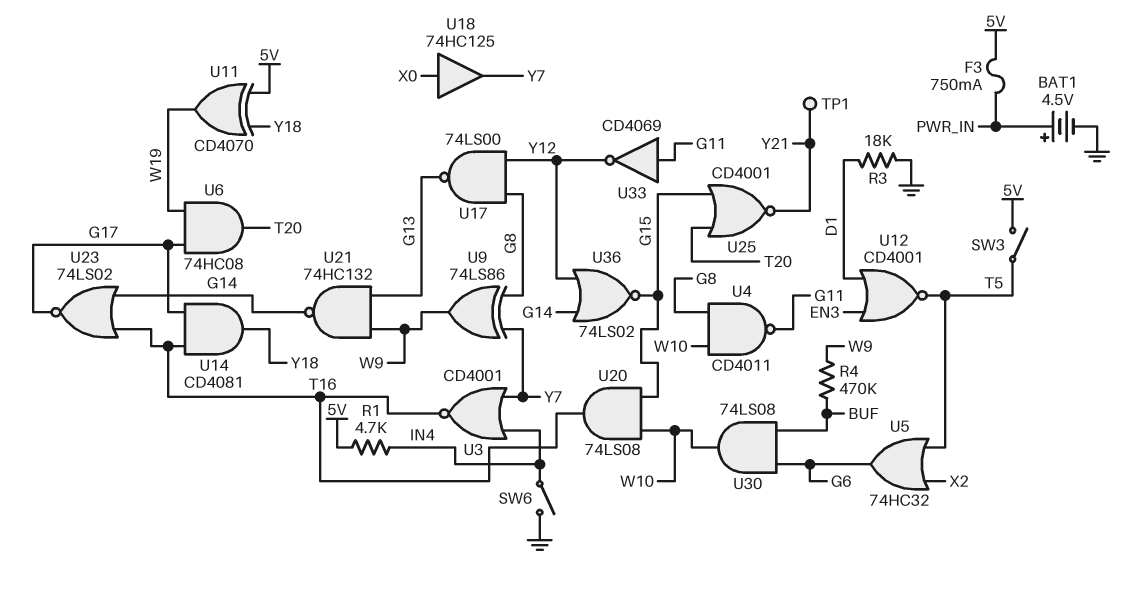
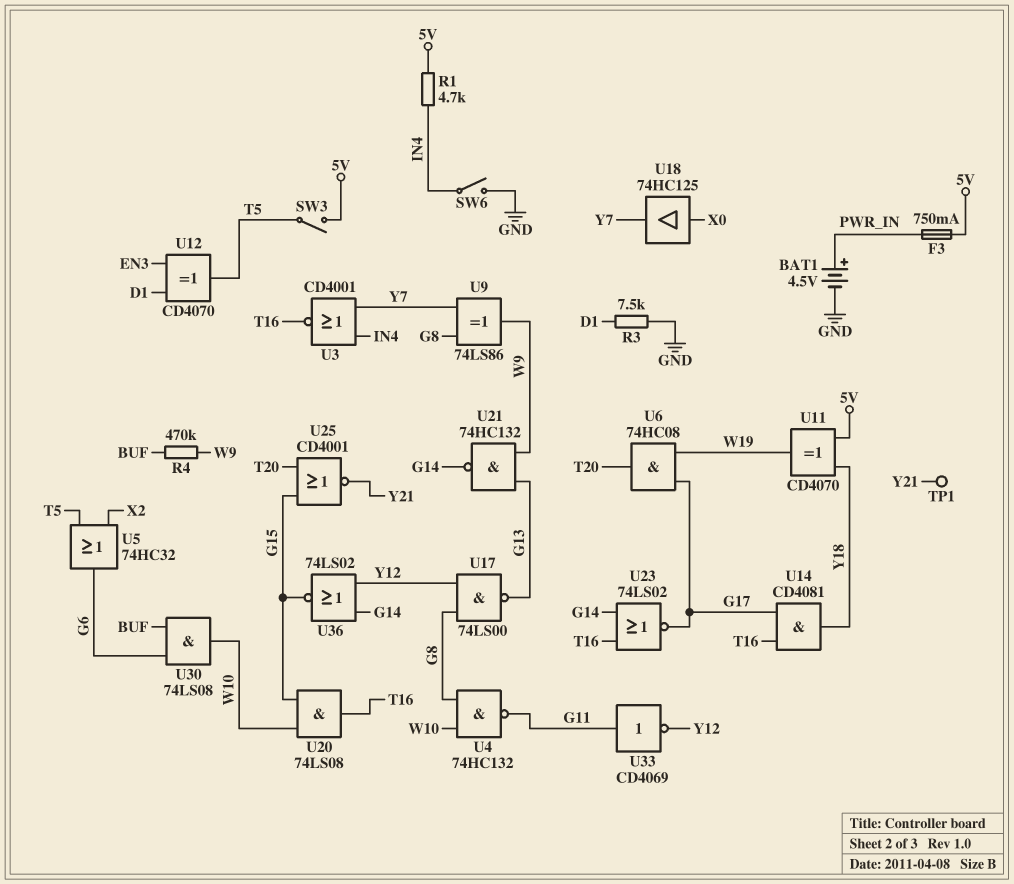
R3: 18k (D1, GND) -> 7.5k (D1, GND)
U4: NAND CD4011 (in G8, in W10, out G11) -> NAND 74HC132 (in G8, in W10, out G11)
U12: NOR CD4001 (in D1, in EN3, out T5) -> XOR CD4070 (in D1, in EN3, out T5)

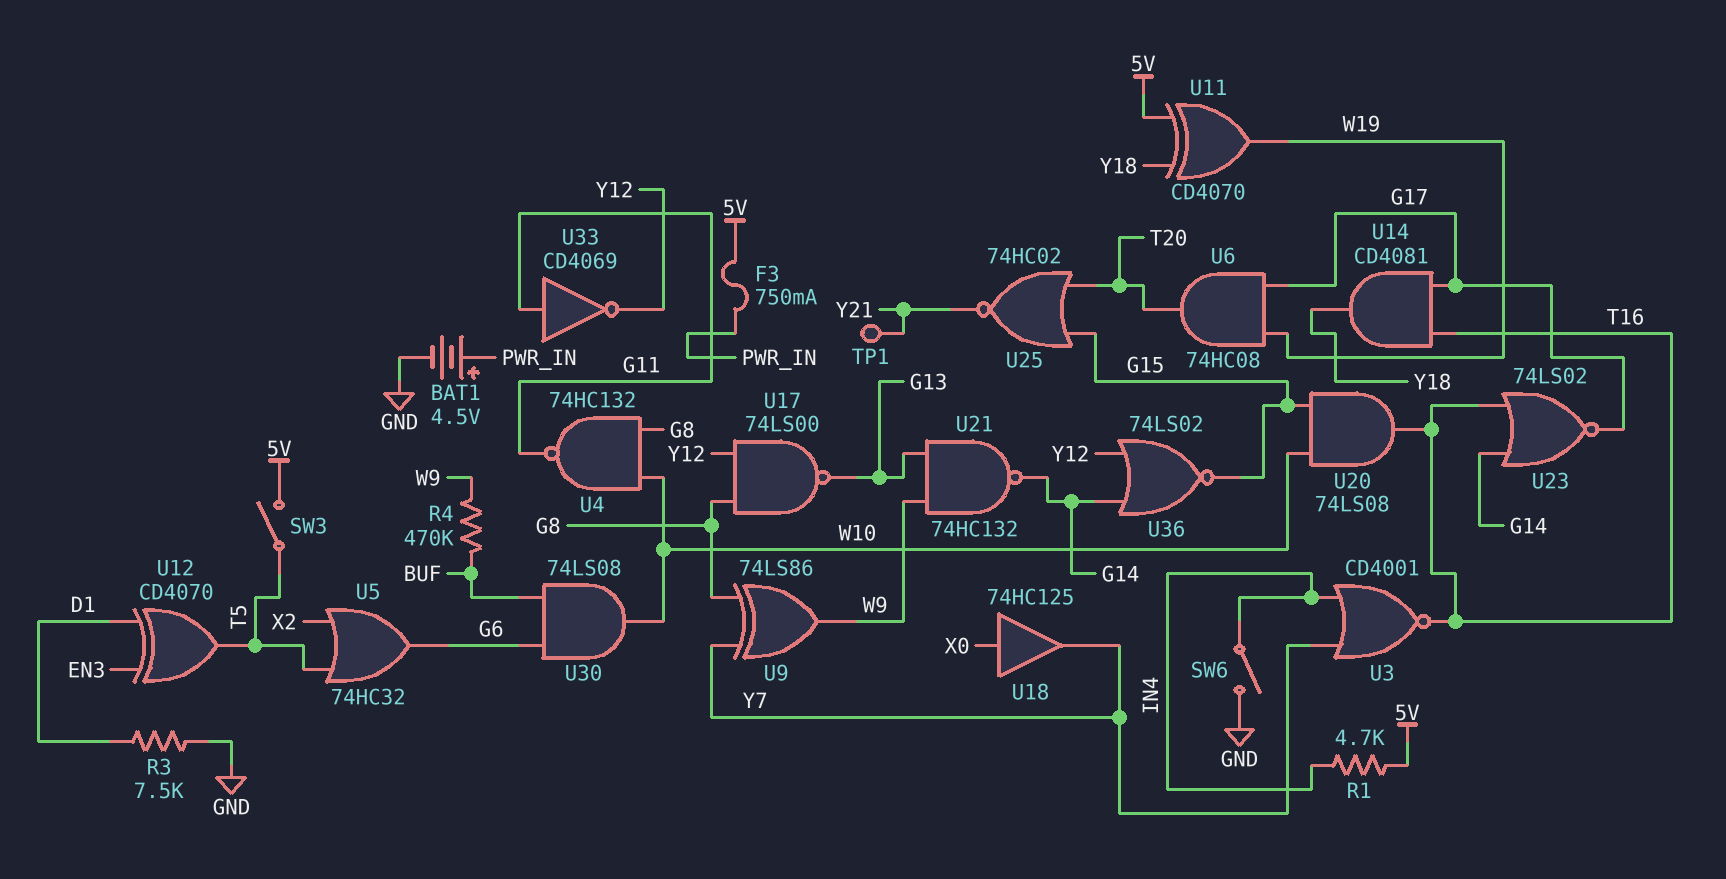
U25: NOR CD4001 (in G15, in T20, out Y21) -> NOR 74HC02 (in G15, in T20, out Y21)

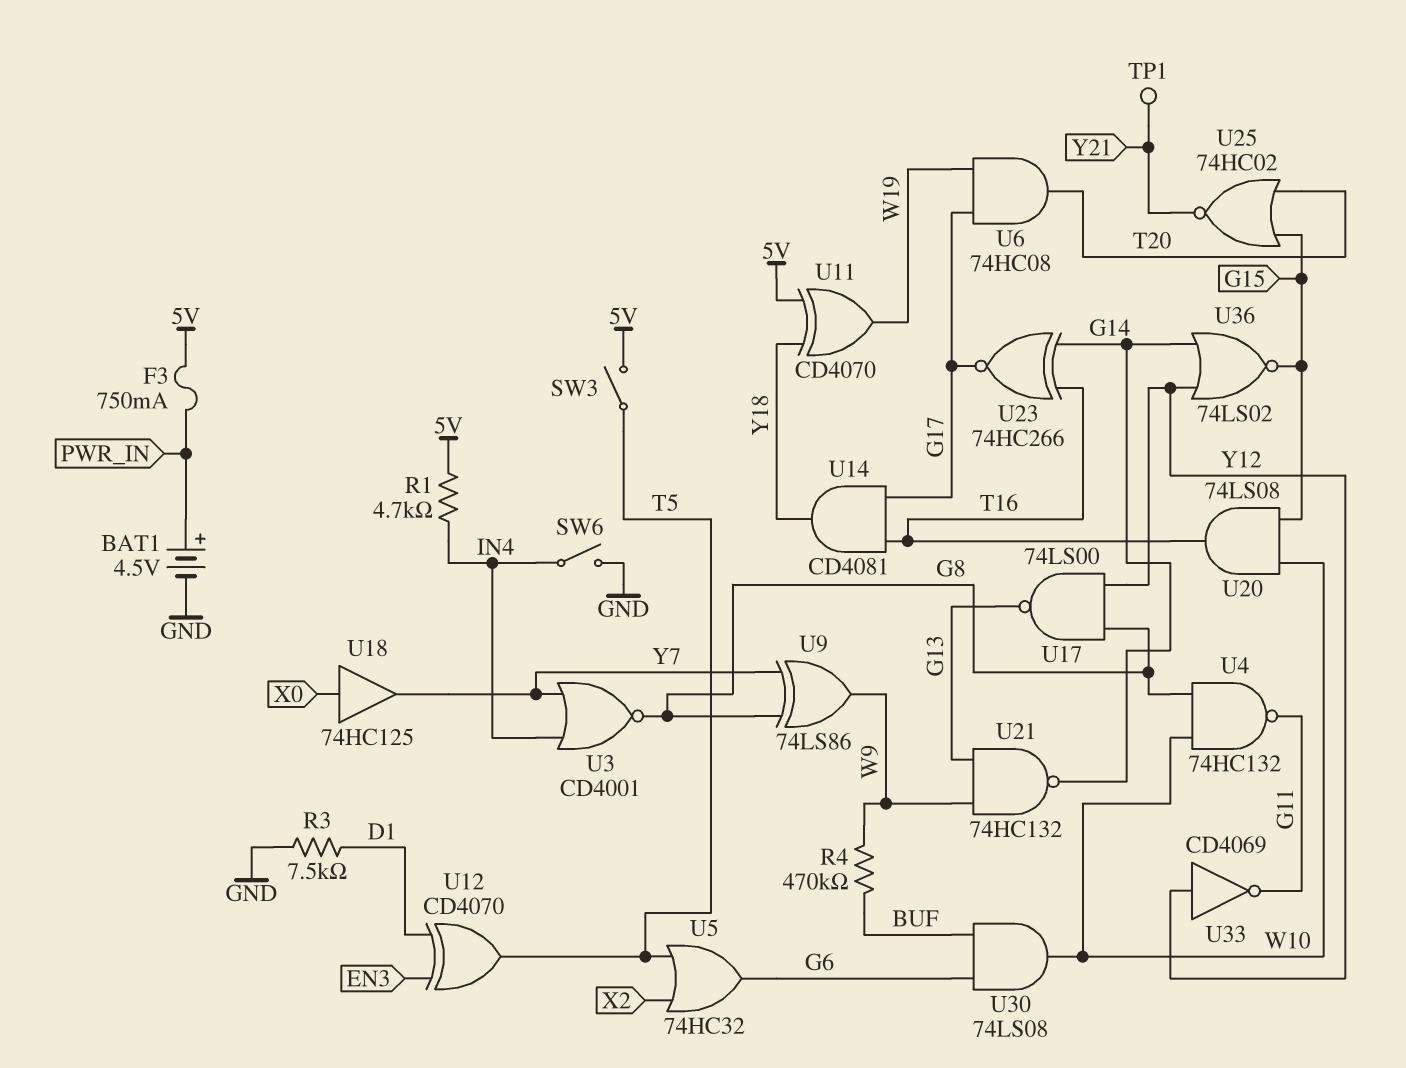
U3: NOR CD4001 (in IN4, in Y7, out T16) -> NOR CD4001 (in IN4, in Y7, out G8)
U23: NOR 74LS02 (in G14, in T16, out G17) -> XNOR 74HC266 (in G14, in T16, out G17)
U33: NOT CD4069 (in G11, out Y12) -> NOT CD4069 (in Y12, out G11)

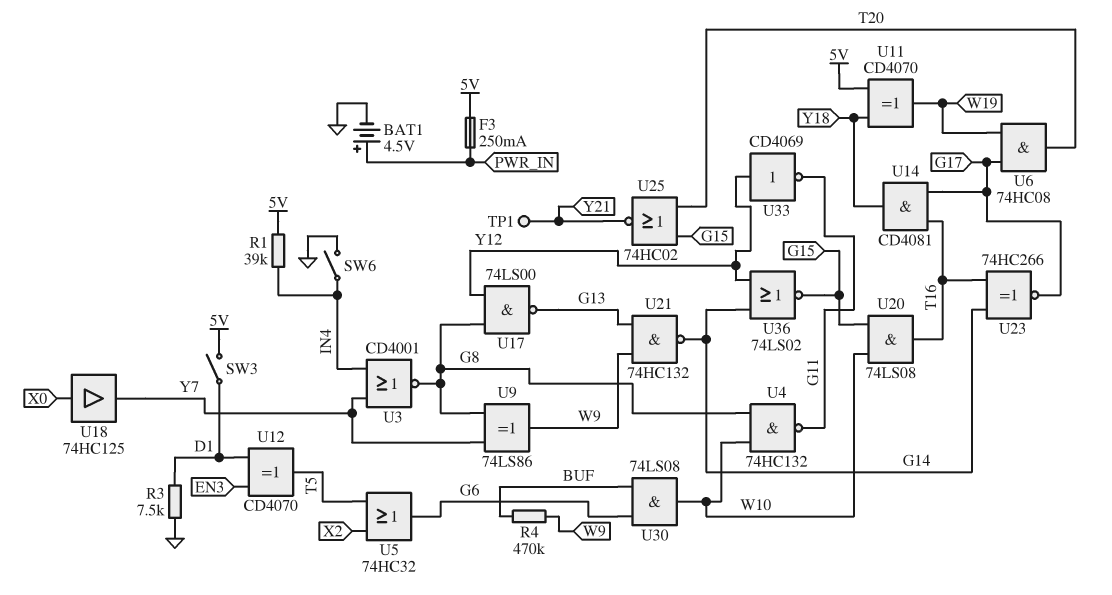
F3: 750mA (5V, PWR_IN) -> 250mA (5V, PWR_IN)
R1: 4.7k (5V, IN4) -> 39k (5V, IN4)
SW3: switch (5V, T5) -> switch (5V, D1)

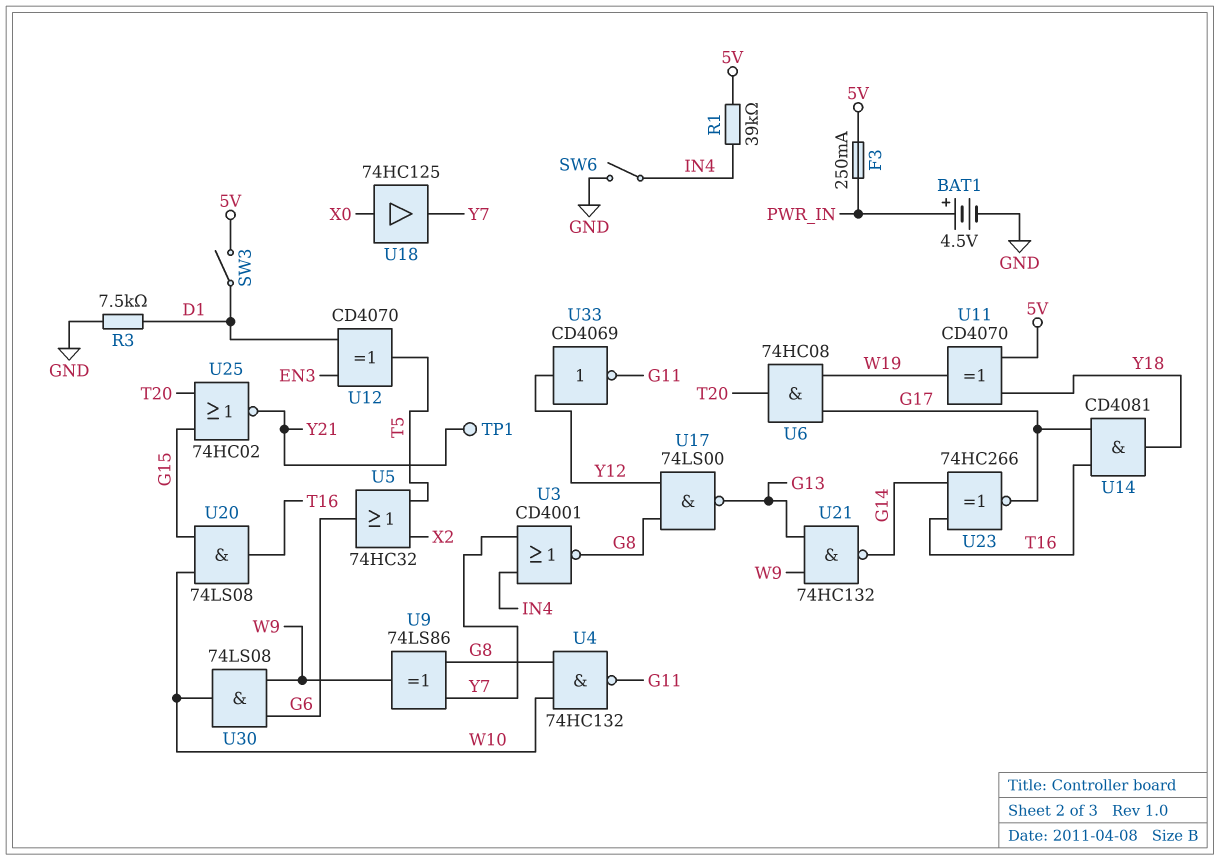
R4: 470k (BUF, W9) -> none
U30: AND 74LS08 (in BUF, in G6, out W10) -> AND 74LS08 (in G6, in W9, out W10)
U36: NOR 74LS02 (in G14, in Y12, out G15) -> none

